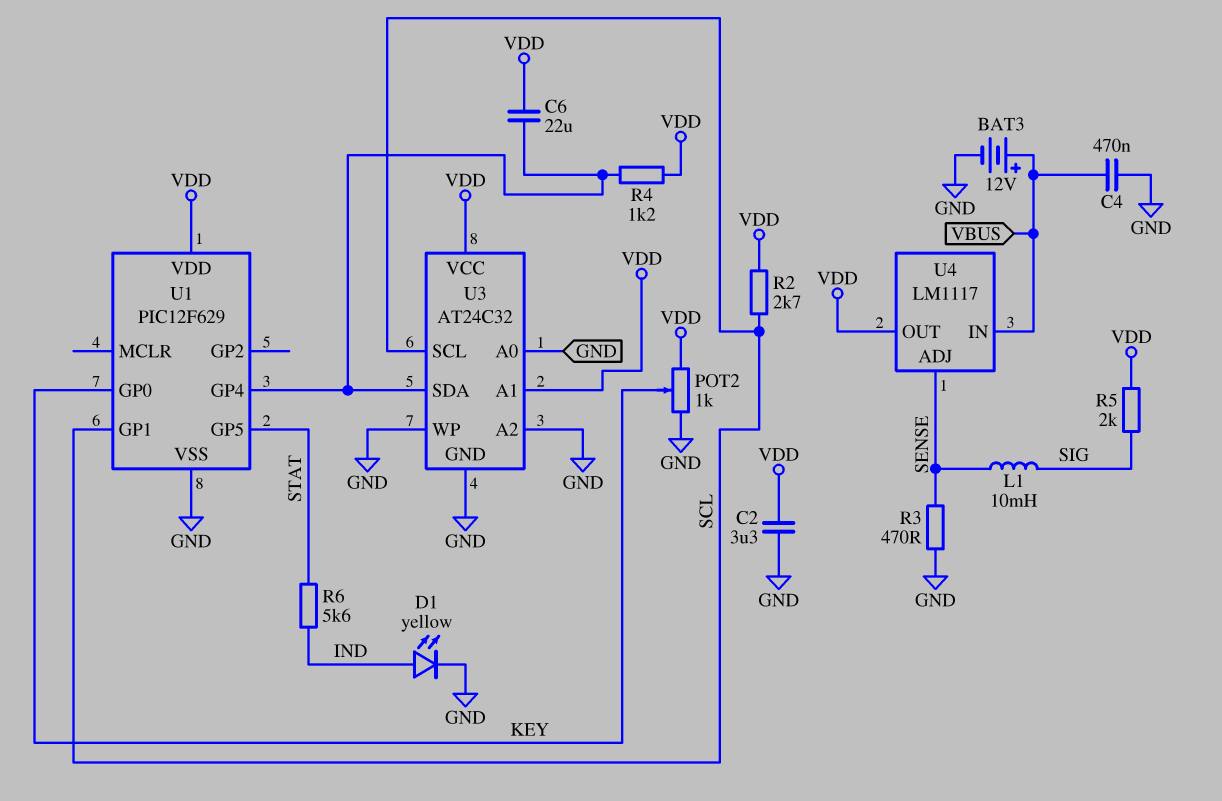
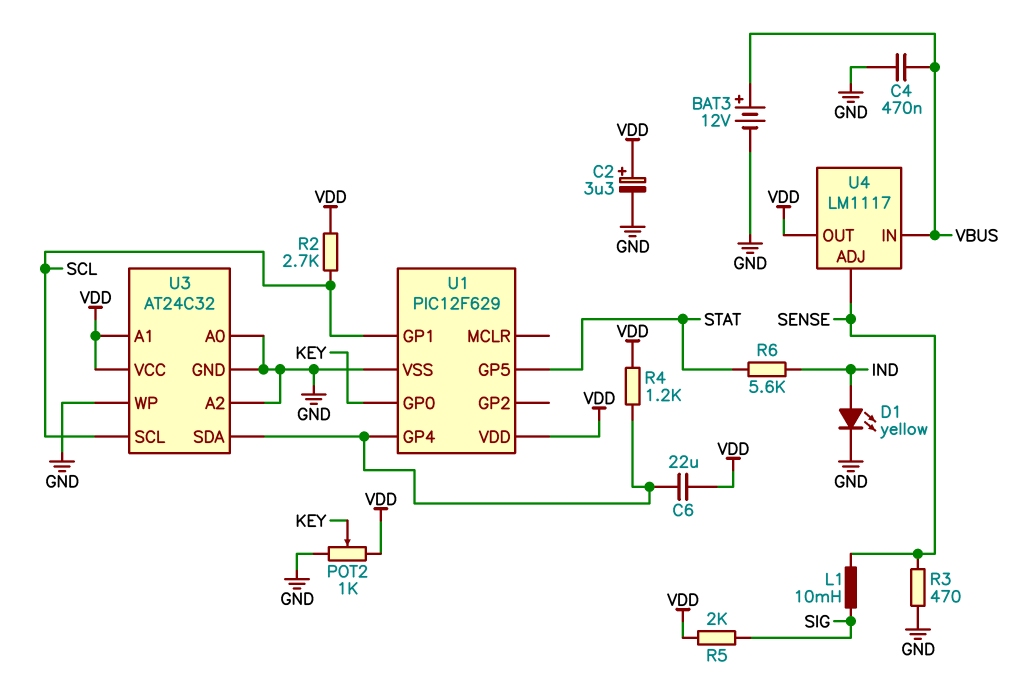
C2: 3.3uF (GND, VDD) -> 3.3uF (plus VDD, minus GND)

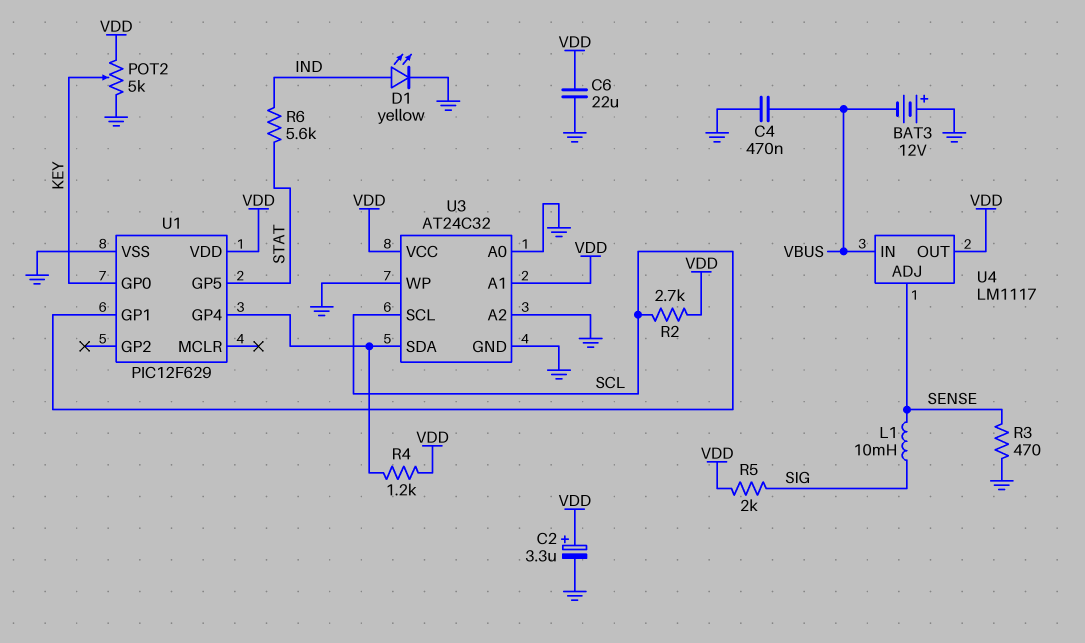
BAT3: 12V (plus VBUS, minus GND) -> 12V (plus GND, minus VBUS)
C6: 22uF (U1/GP4, VDD) -> 22uF (GND, VDD)
POT2: 1k (GND, VDD, wiper KEY) -> 5k (GND, VDD, wiper KEY)

